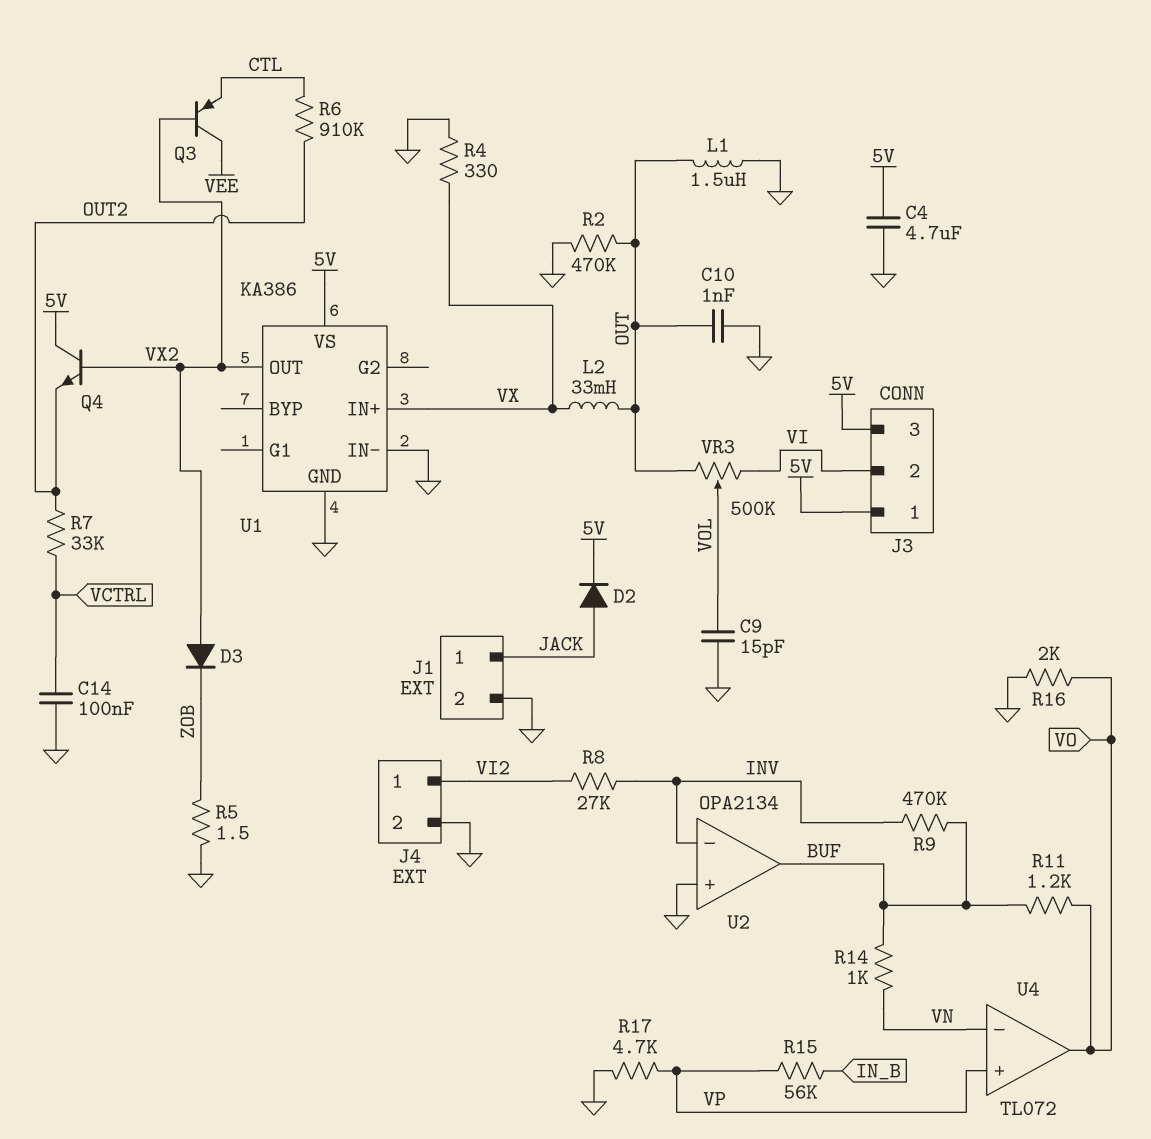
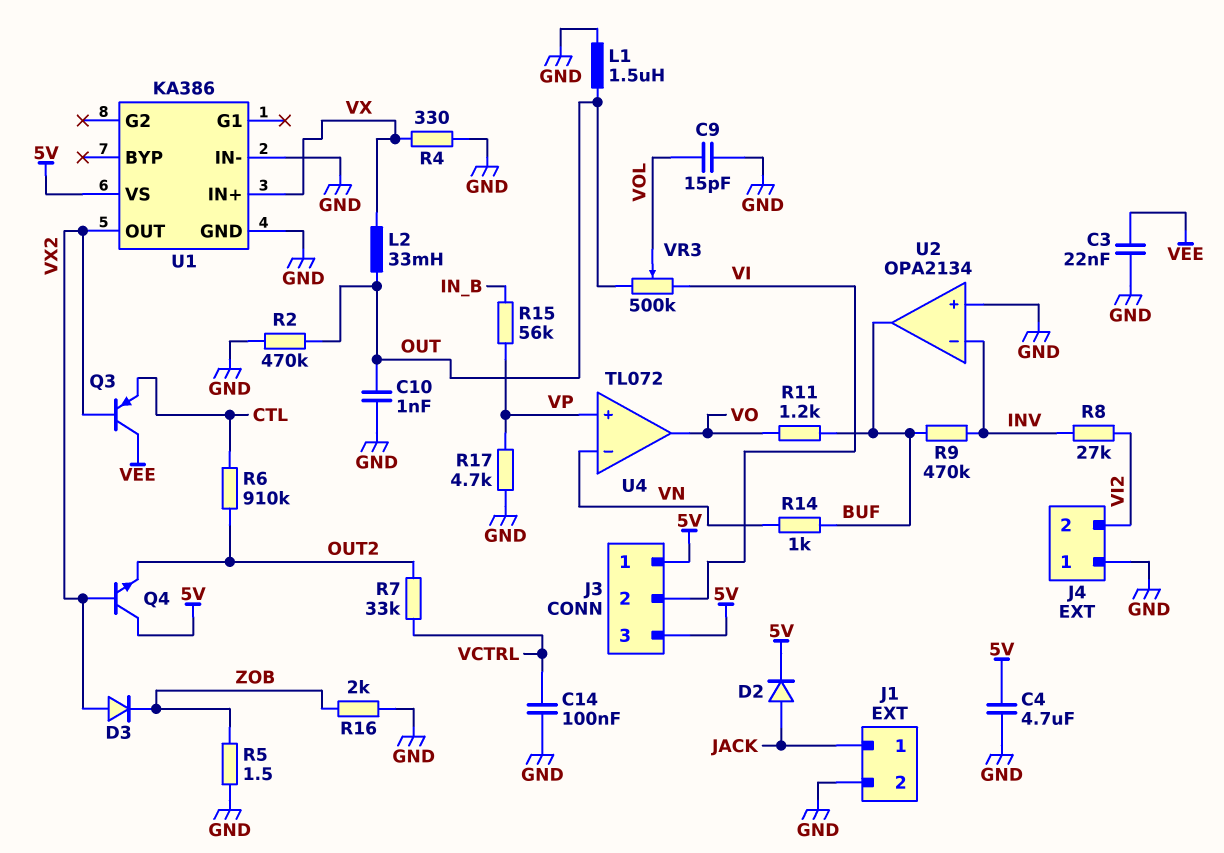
C3: none -> 22nF (GND, VEE)
J4 pin 1: VI2 -> GND
J4 pin 2: GND -> VI2
R16: 2k (GND, VO) -> 2k (GND, ZOB)

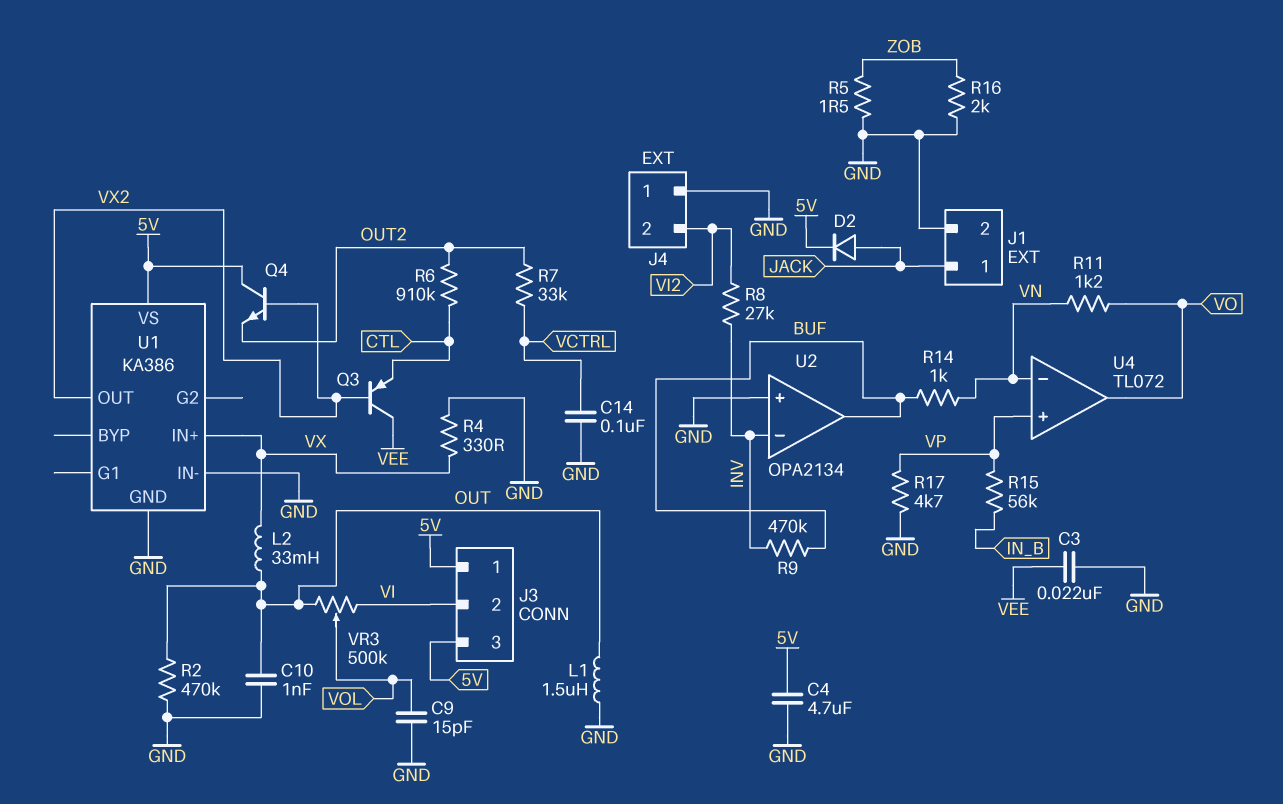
D3: diode (A VX2, K ZOB) -> none
R11: 1.2k (BUF, VO) -> 1.2k (VN, VO)

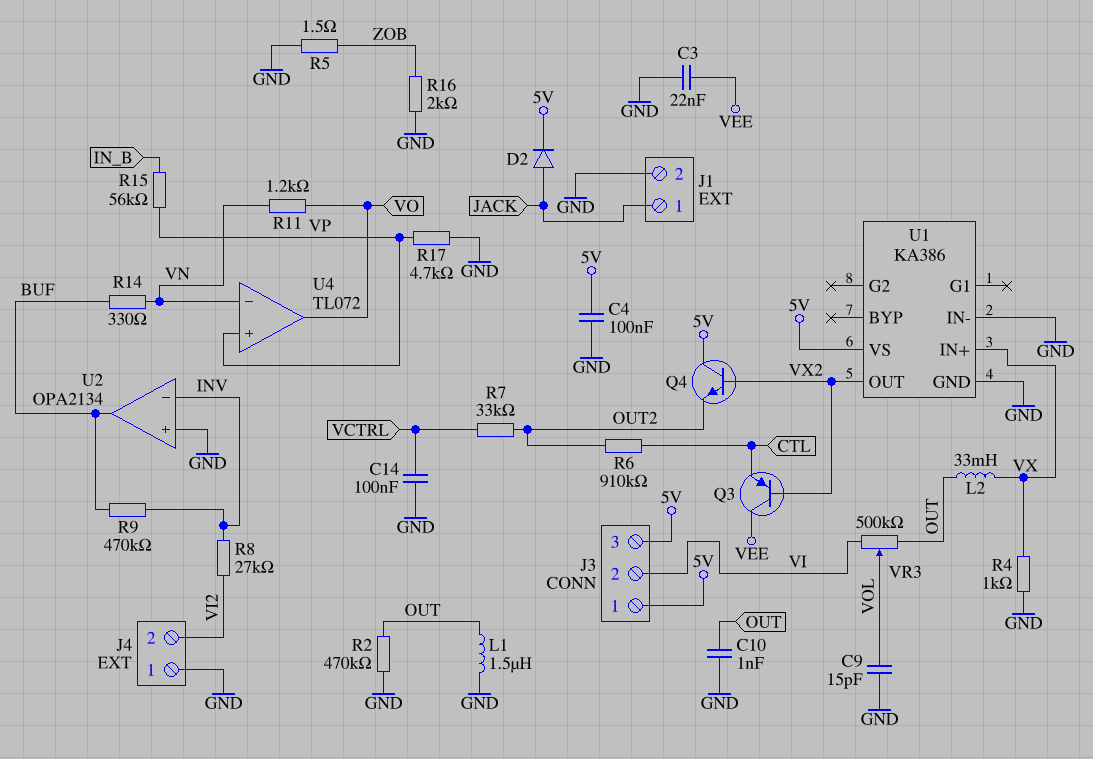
C4: 4.7uF (5V, GND) -> 100nF (5V, GND)
R4: 330 (GND, VX) -> 1k (GND, VX)
R14: 1k (BUF, VN) -> 330 (BUF, VN)

